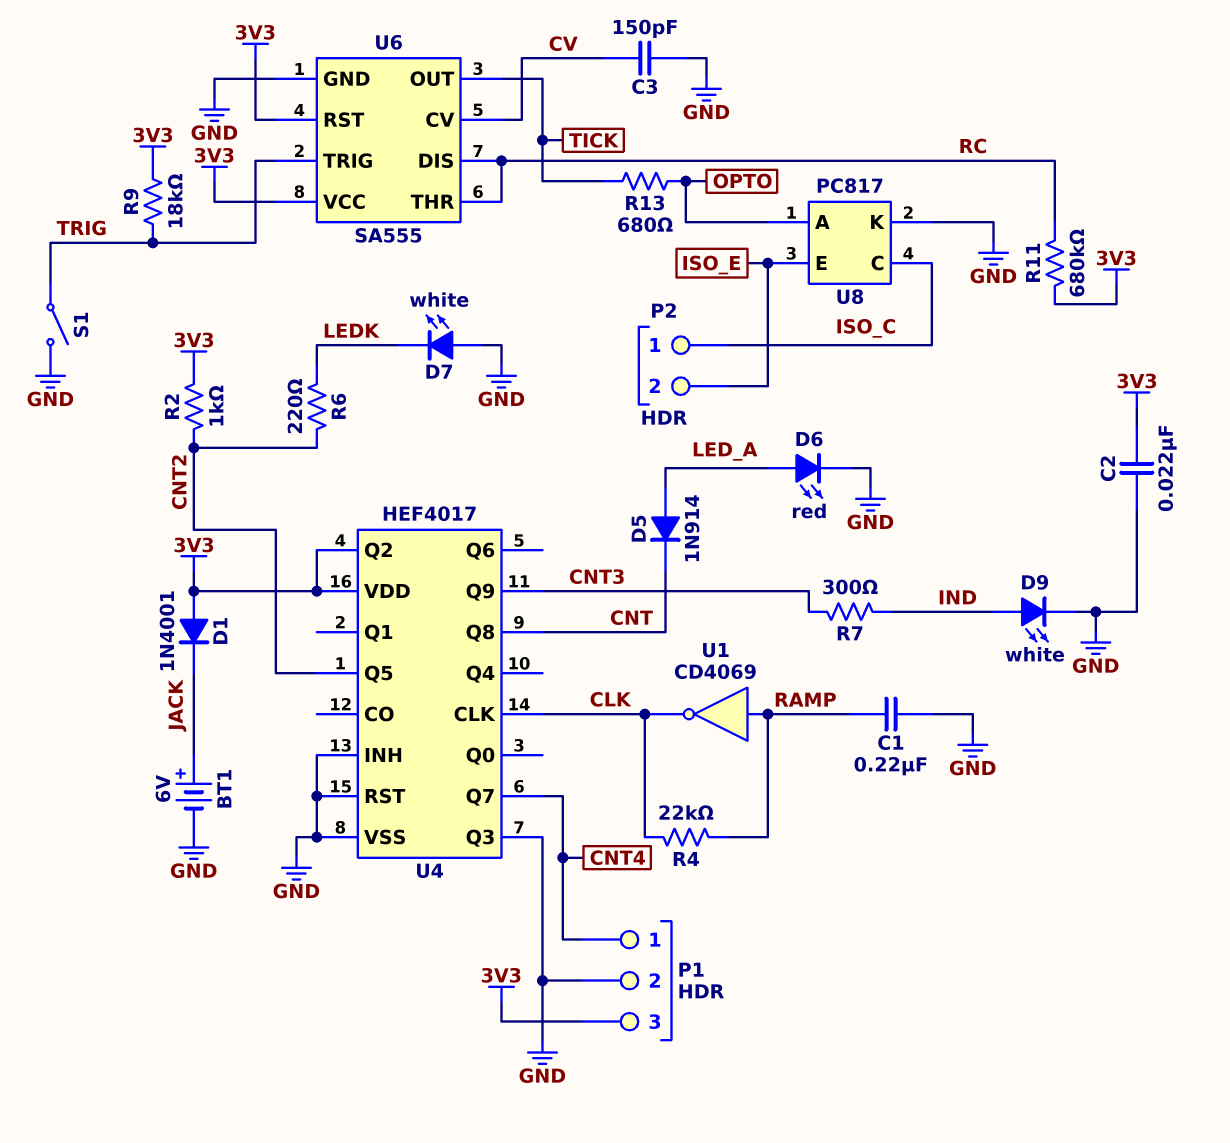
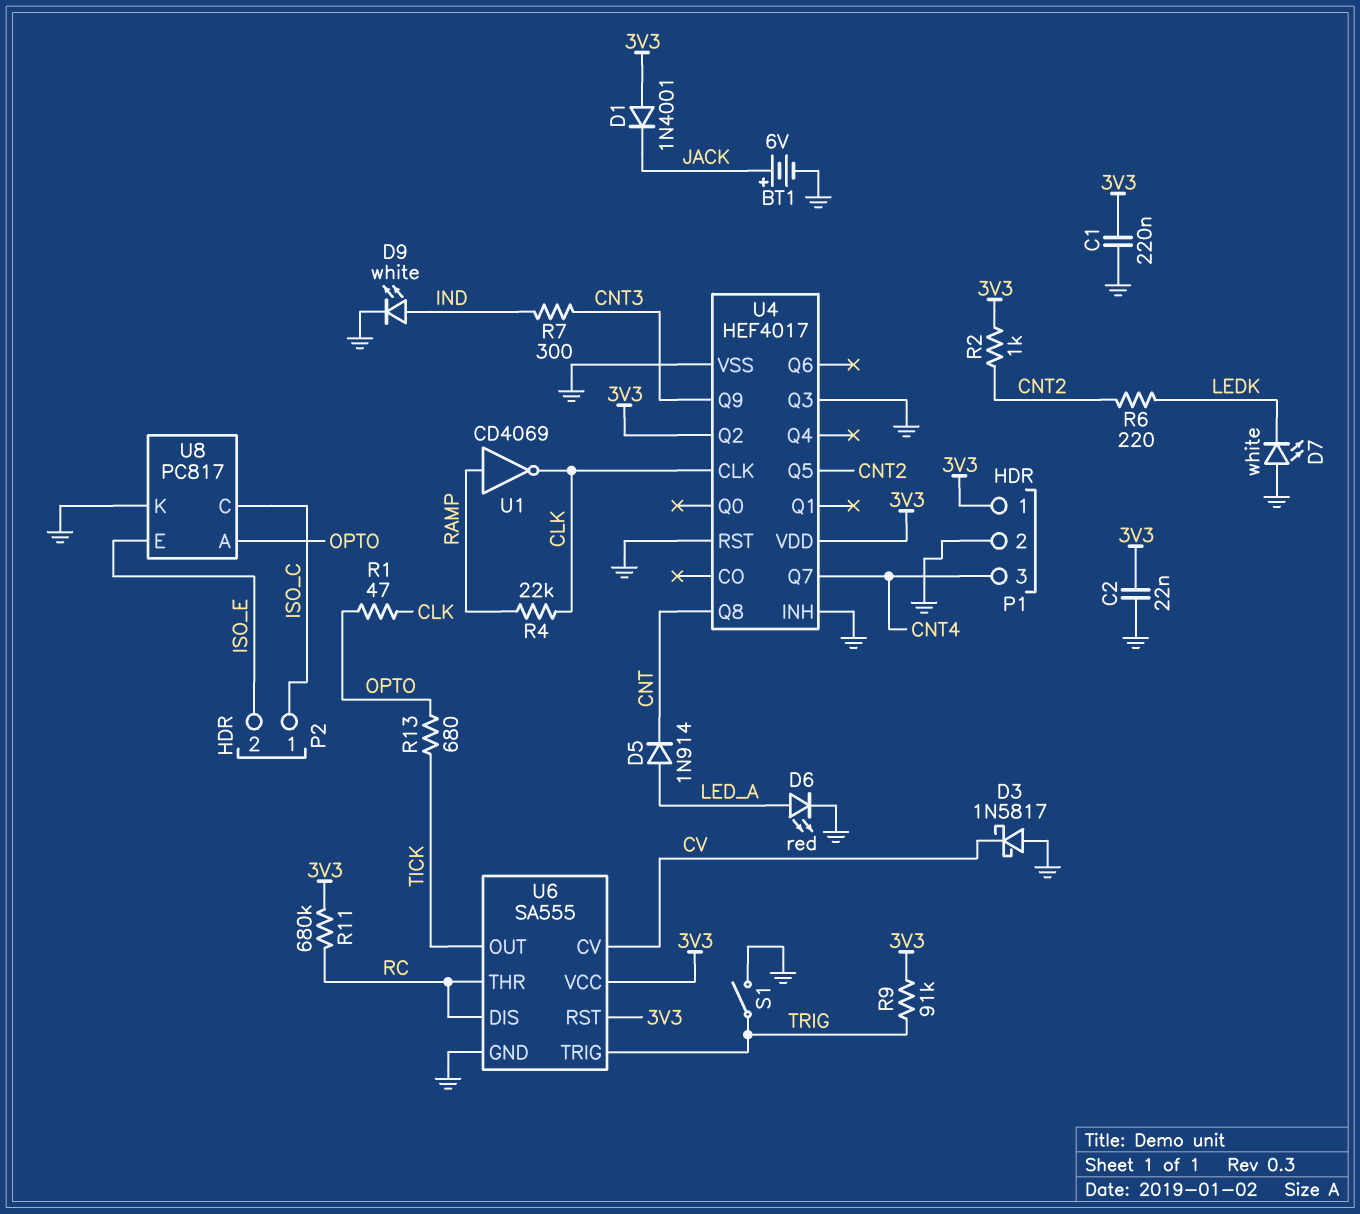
C1: 220nF (GND, RAMP) -> 220nF (3V3, GND)
C3: 150pF (CV, GND) -> none
D3: none -> schottky 1N5817 (A GND, K CV)
P1 pin 1: CNT4 -> 3V3
P1 pin 3: 3V3 -> CNT4
R1: none -> 47 (CLK, OPTO)
R9: 18k (3V3, TRIG) -> 91k (3V3, TRIG)

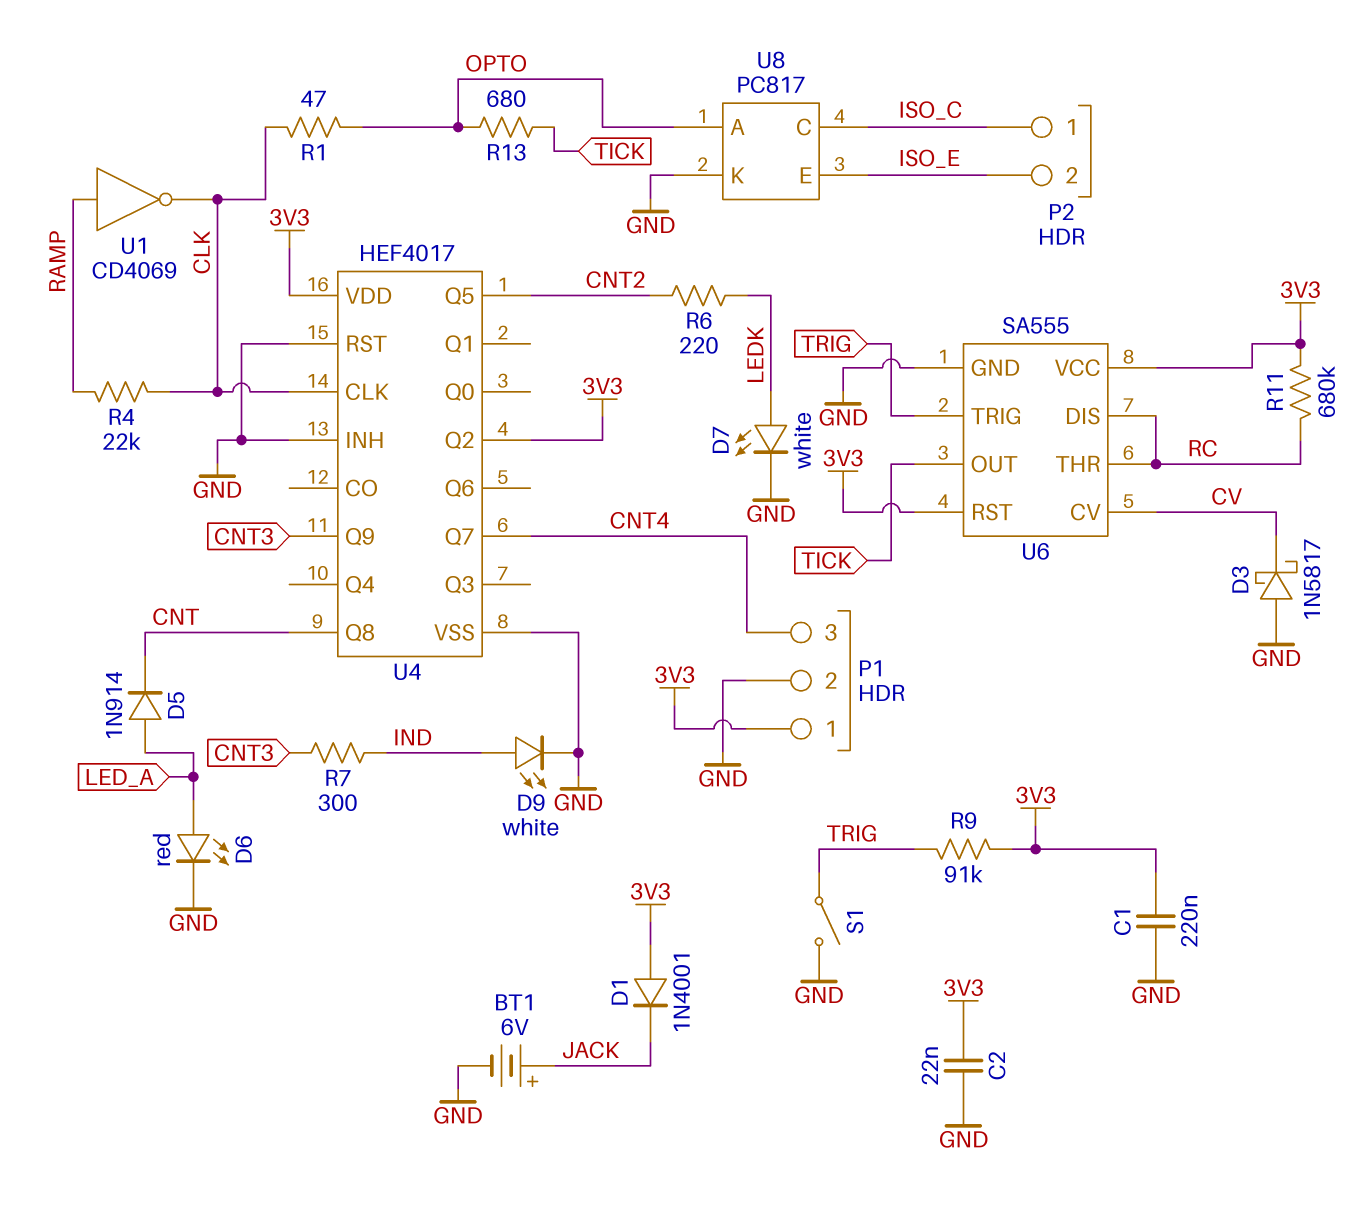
D7: LED white (A GND, K LEDK) -> LED white (A LEDK, K GND)
R2: 1k (3V3, CNT2) -> none
U4 pin Q3: GND -> none

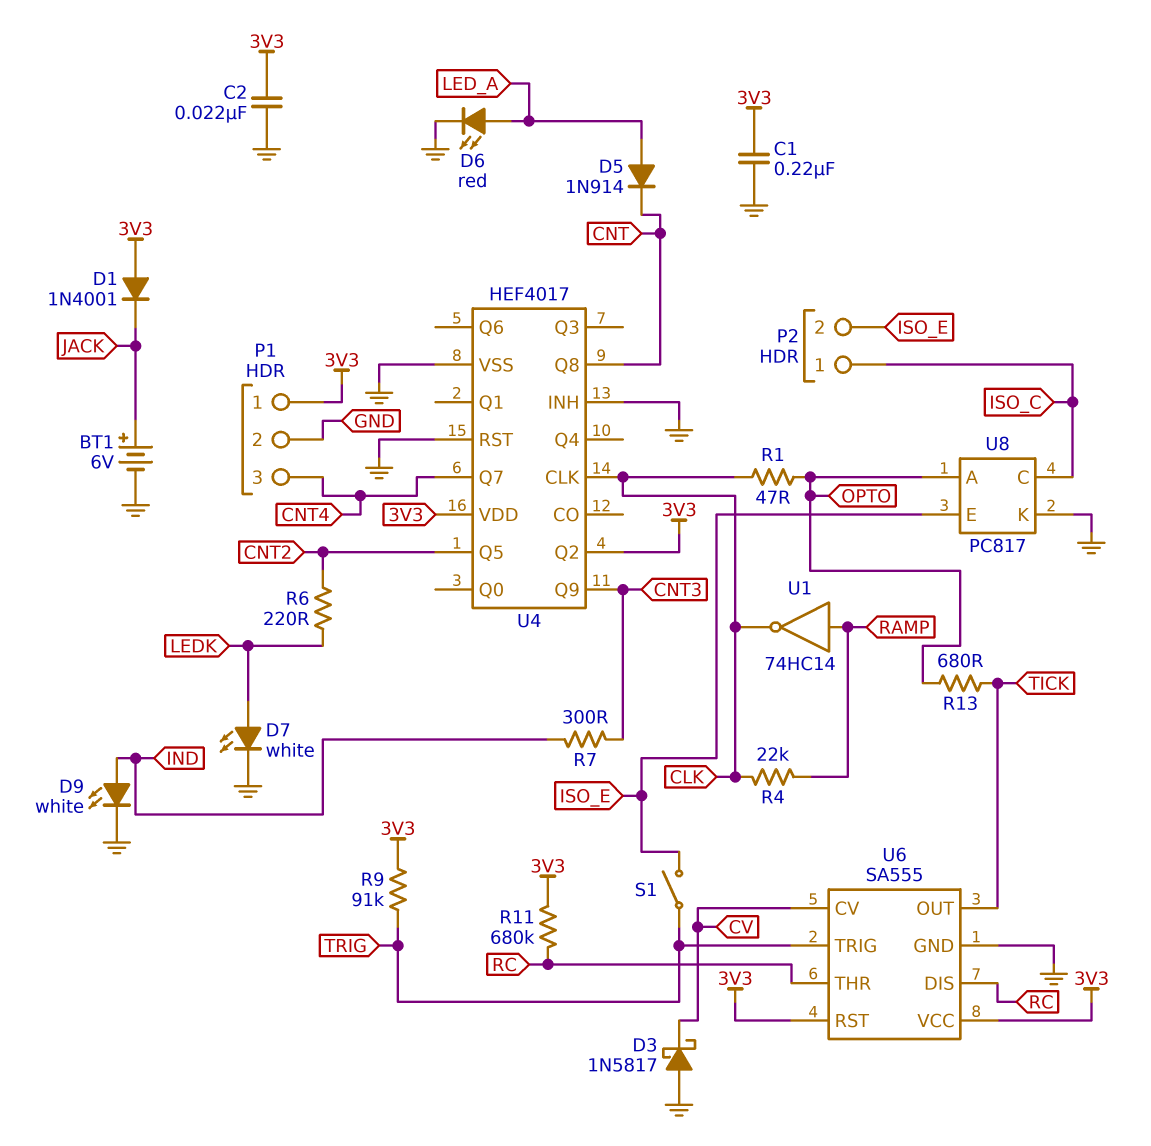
S1: switch (GND, TRIG) -> switch (ISO_E, TRIG)
U1: NOT CD4069 (in RAMP, out CLK) -> NOT 74HC14 (in RAMP, out CLK)

